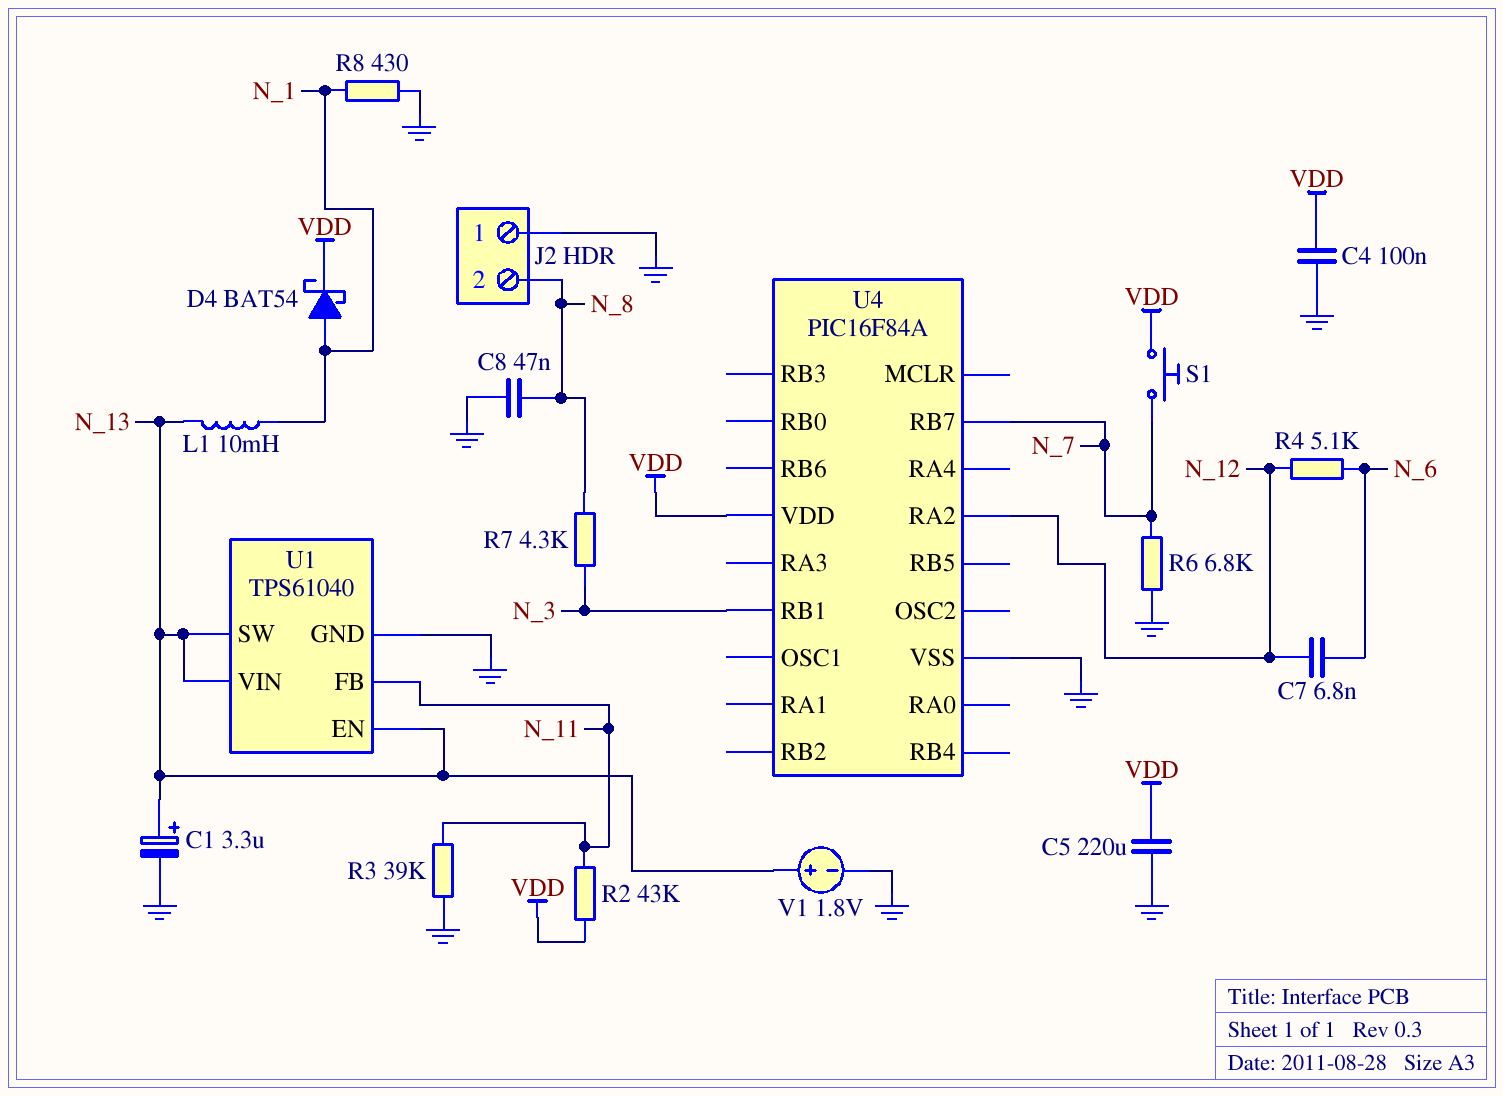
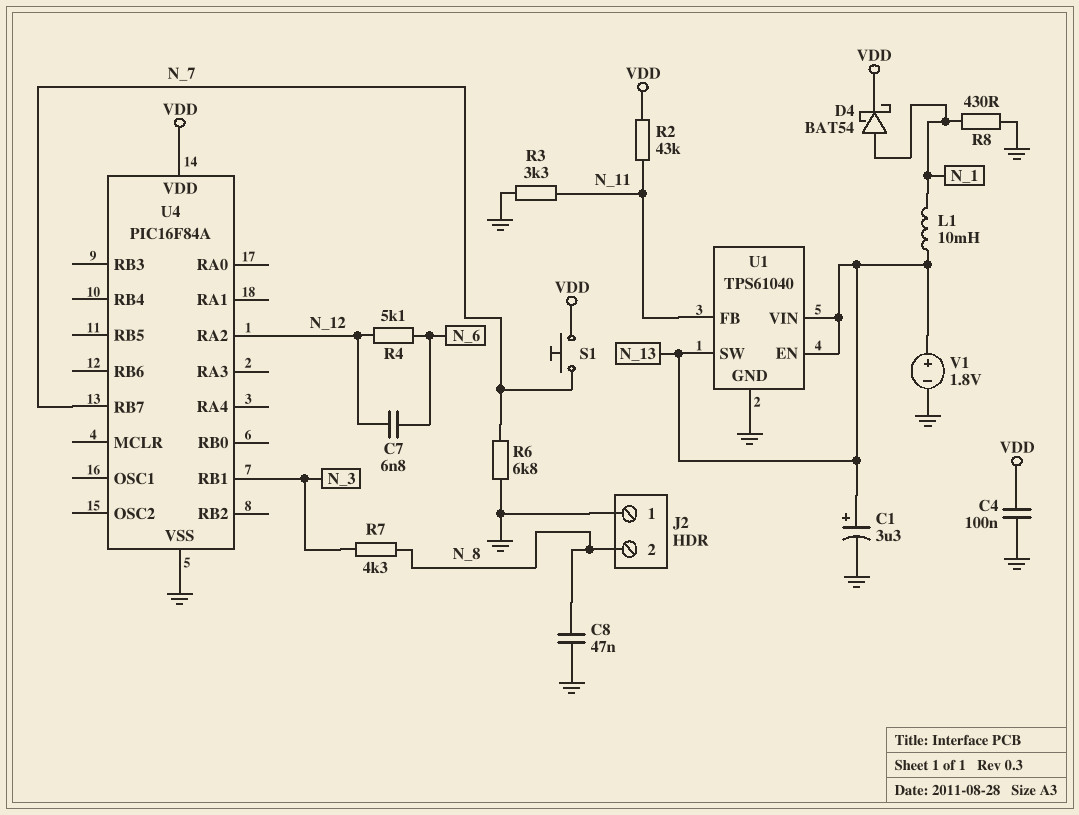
C5: 220uF (GND, VDD) -> none
R3: 39k (GND, N_11) -> 3.3k (GND, N_11)

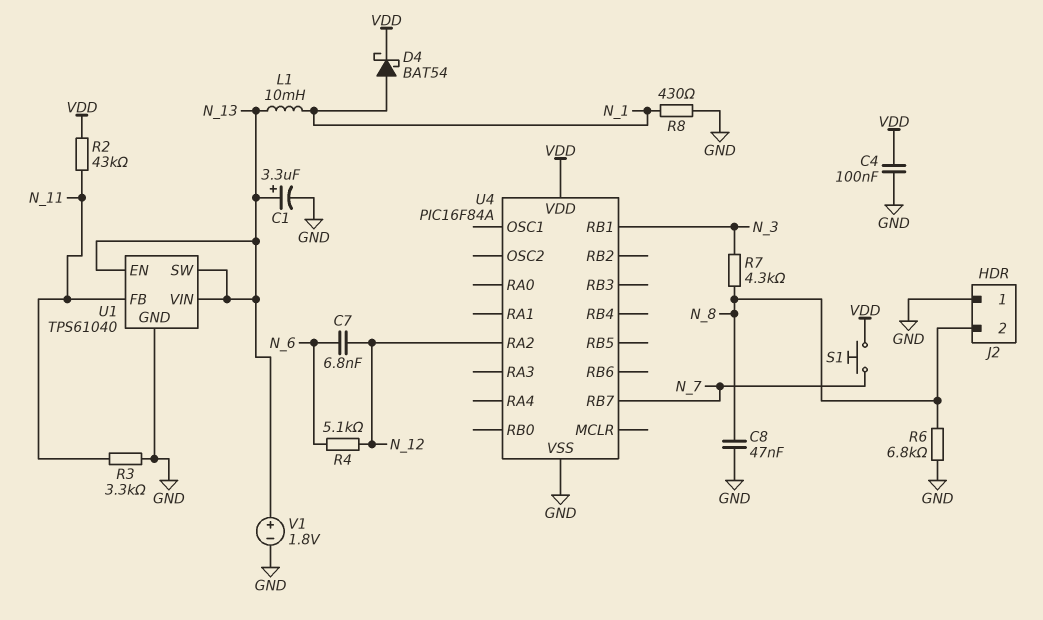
R6: 6.8k (GND, N_7) -> 6.8k (GND, N_8)

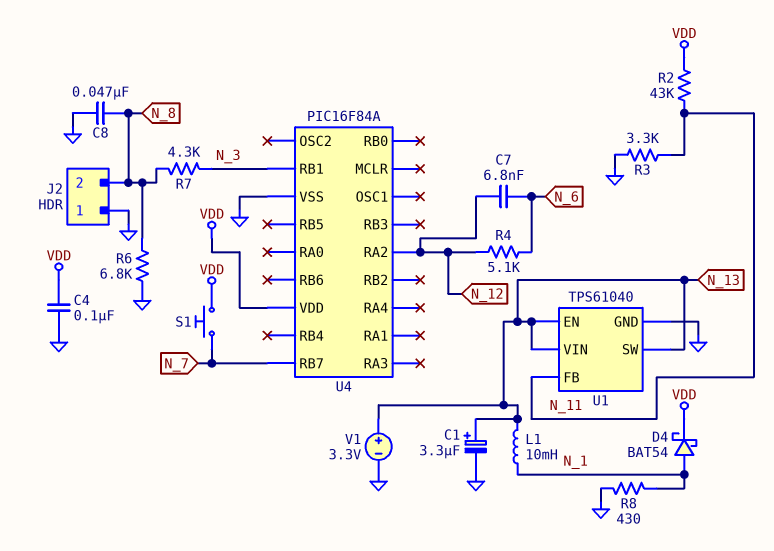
V1: 1.8V (plus N_13, minus GND) -> 3.3V (plus N_13, minus GND)

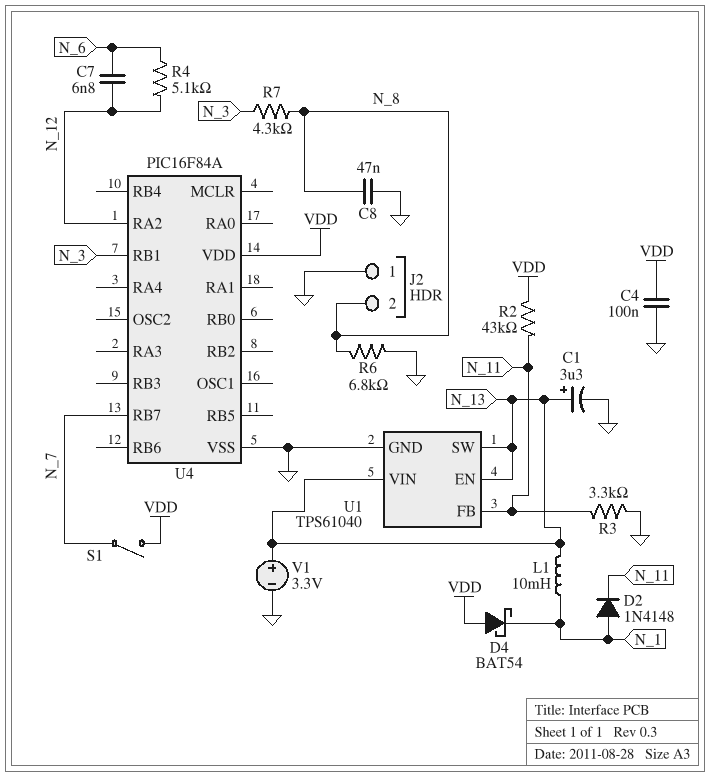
D2: none -> diode 1N4148 (A N_1, K N_11)
D4: schottky BAT54 (A N_1, K VDD) -> schottky BAT54 (A VDD, K N_1)
R8: 430 (GND, N_1) -> none
S1: button (N_7, VDD) -> switch (N_7, VDD)

